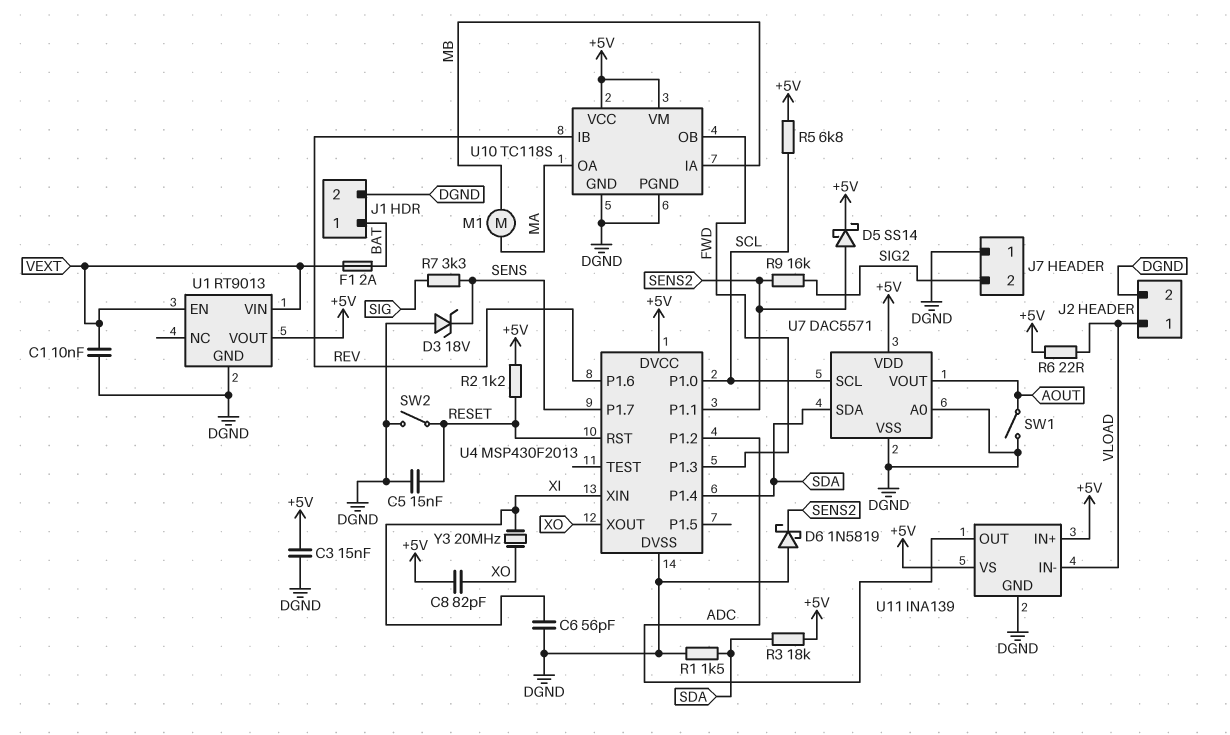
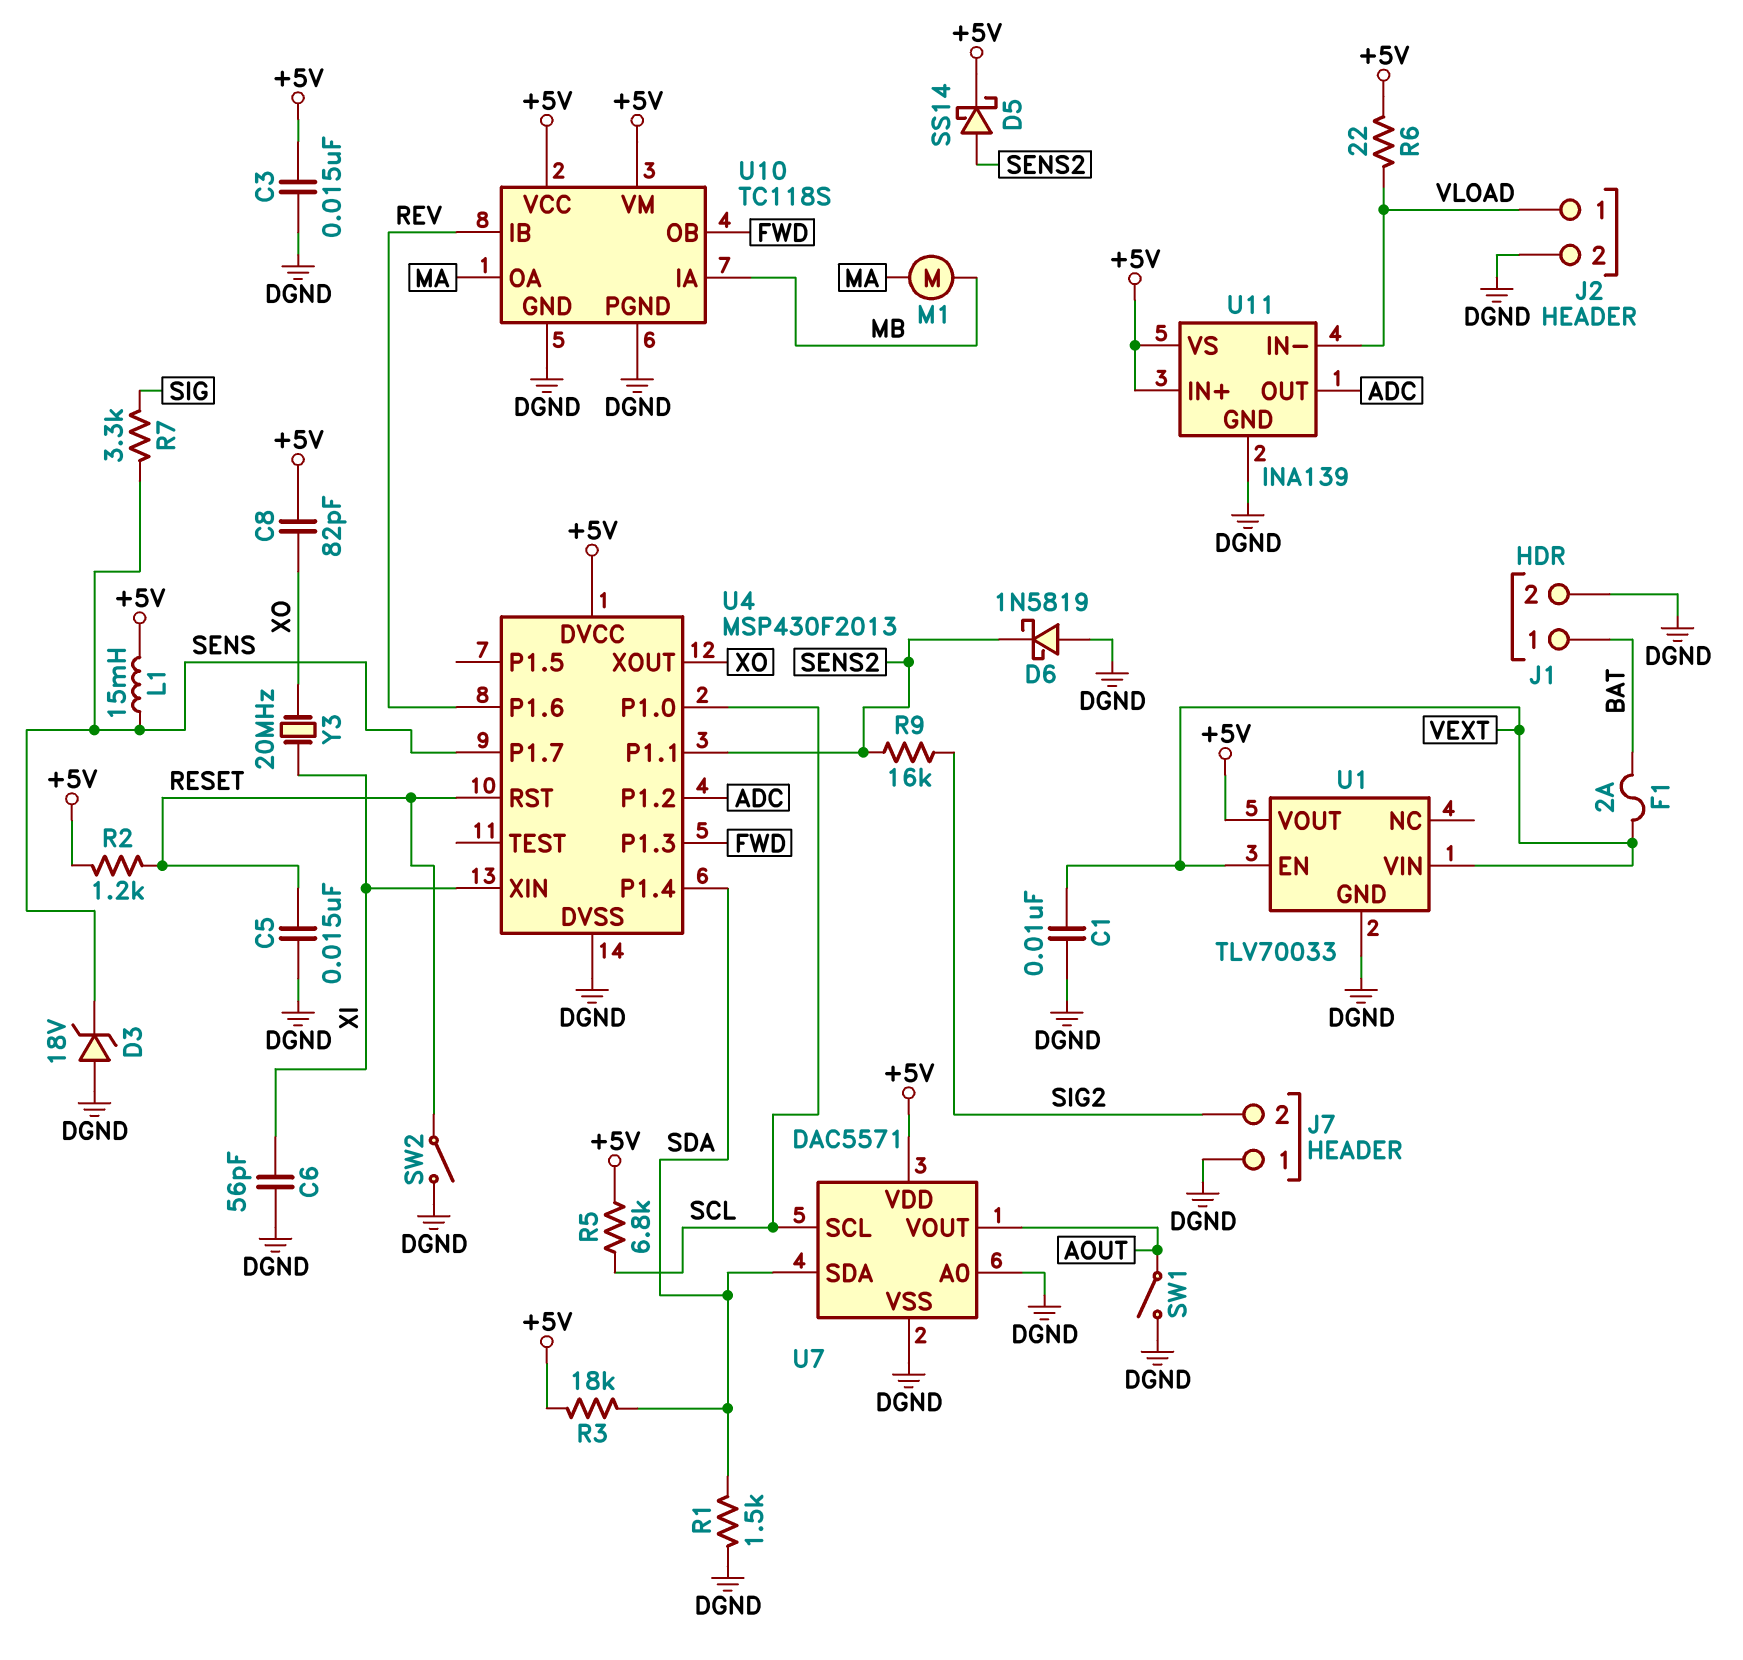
L1: none -> 15mH (+5V, SENS)
U1: RT9013 -> TLV70033

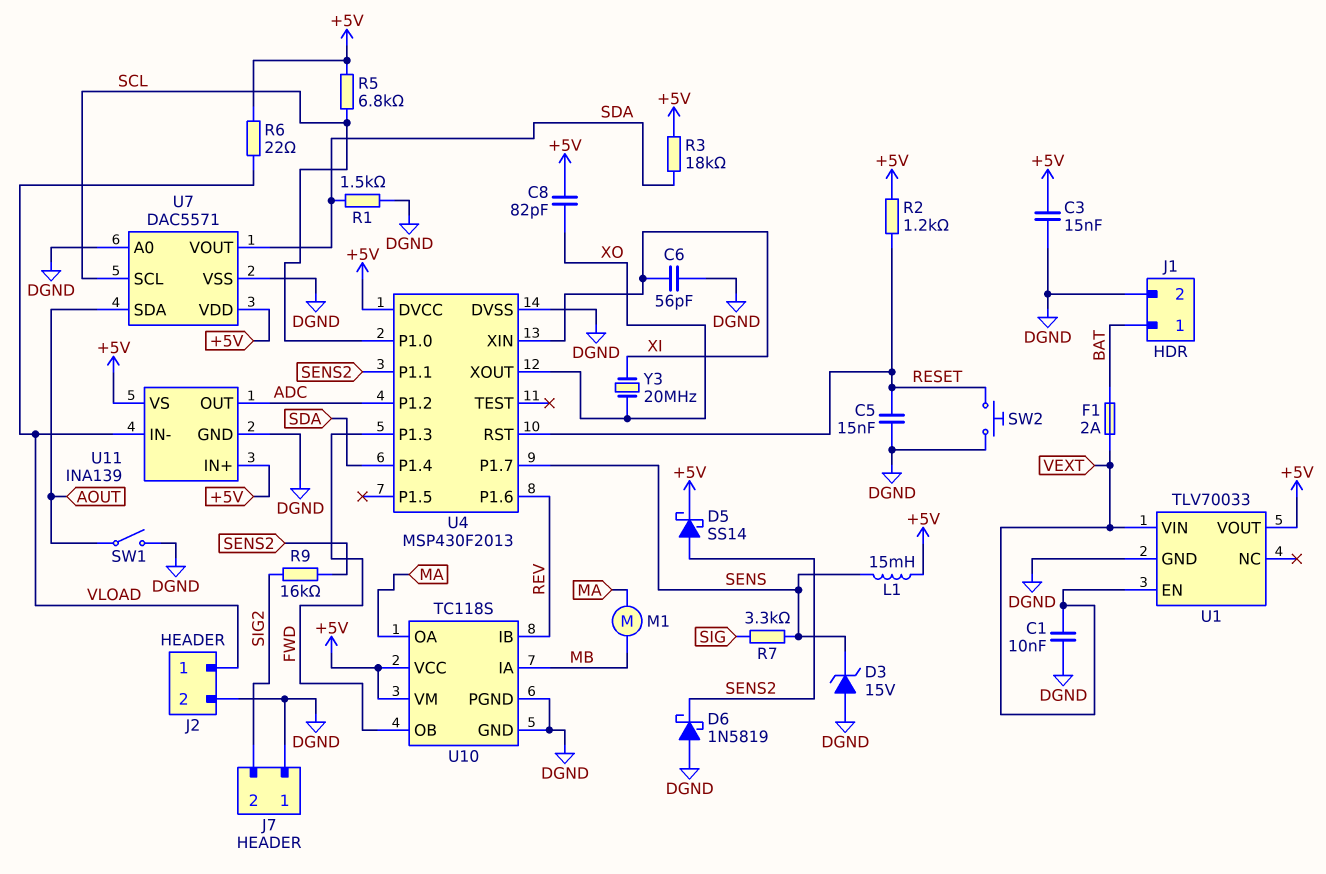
D3: zener 18V (A DGND, K SENS) -> zener 15V (A DGND, K SENS)
SW2: switch (DGND, RESET) -> button (DGND, RESET)
U7 pin SDA: SDA -> AOUT
U7 pin VOUT: AOUT -> SDA

